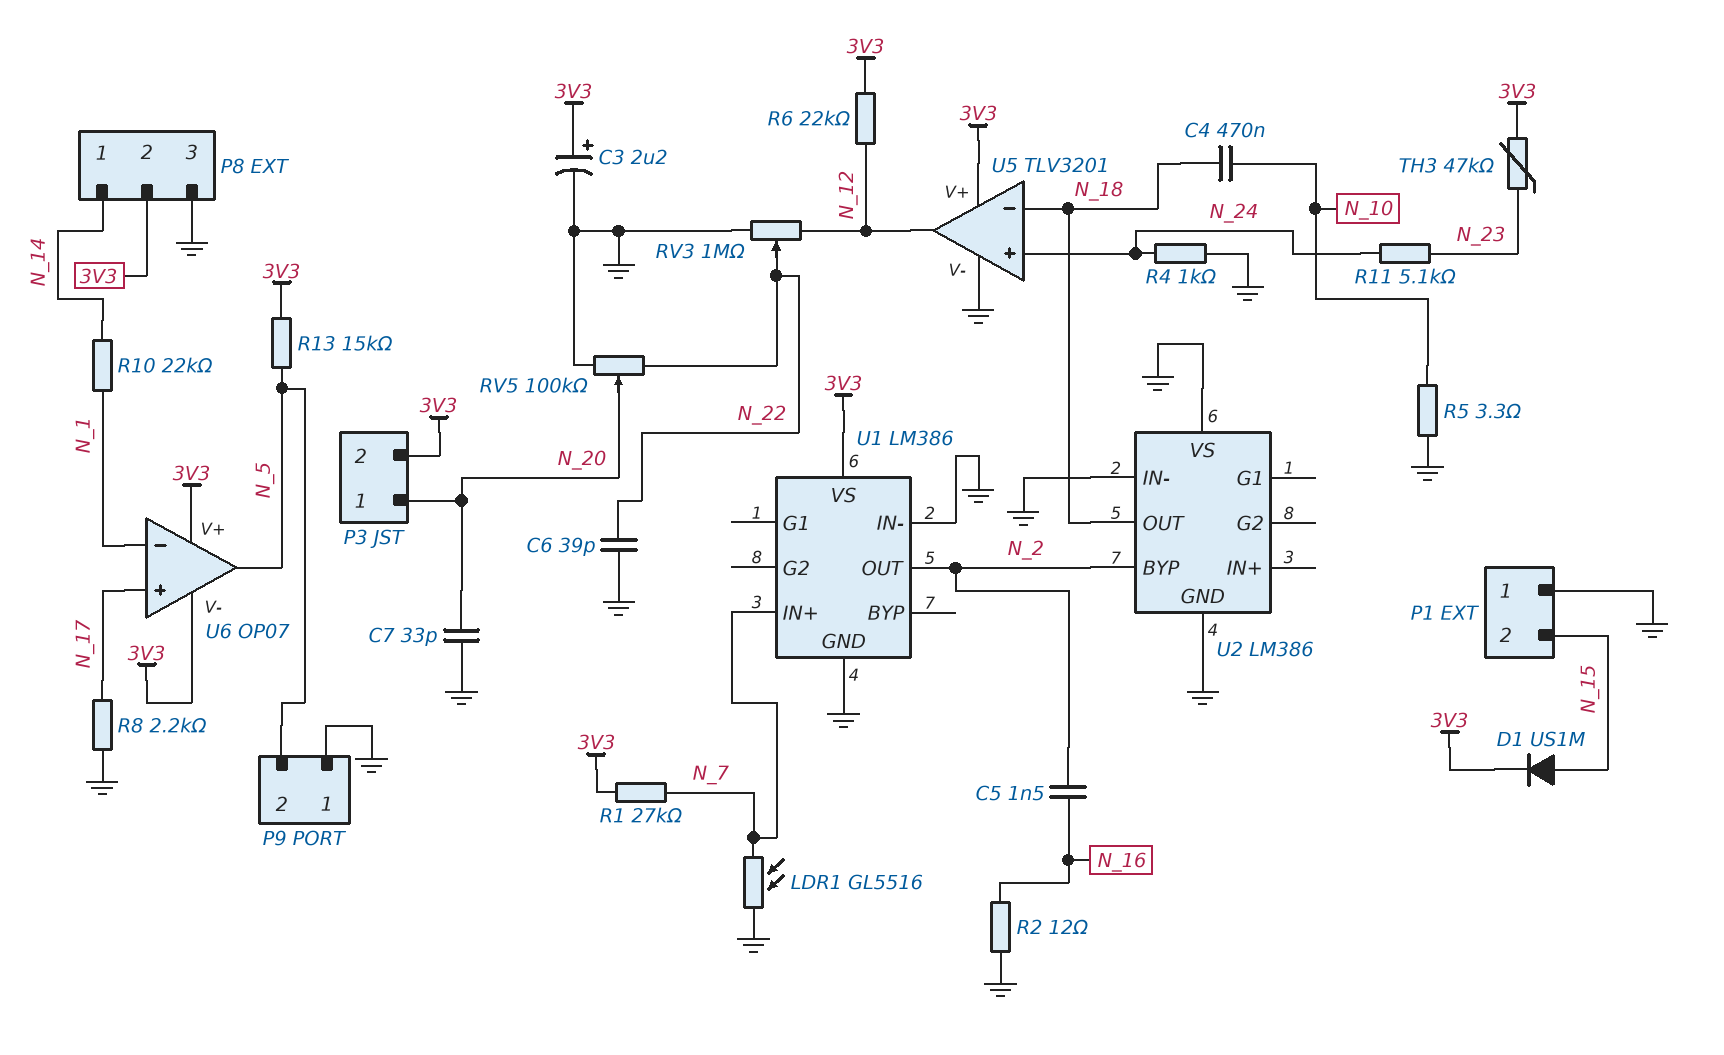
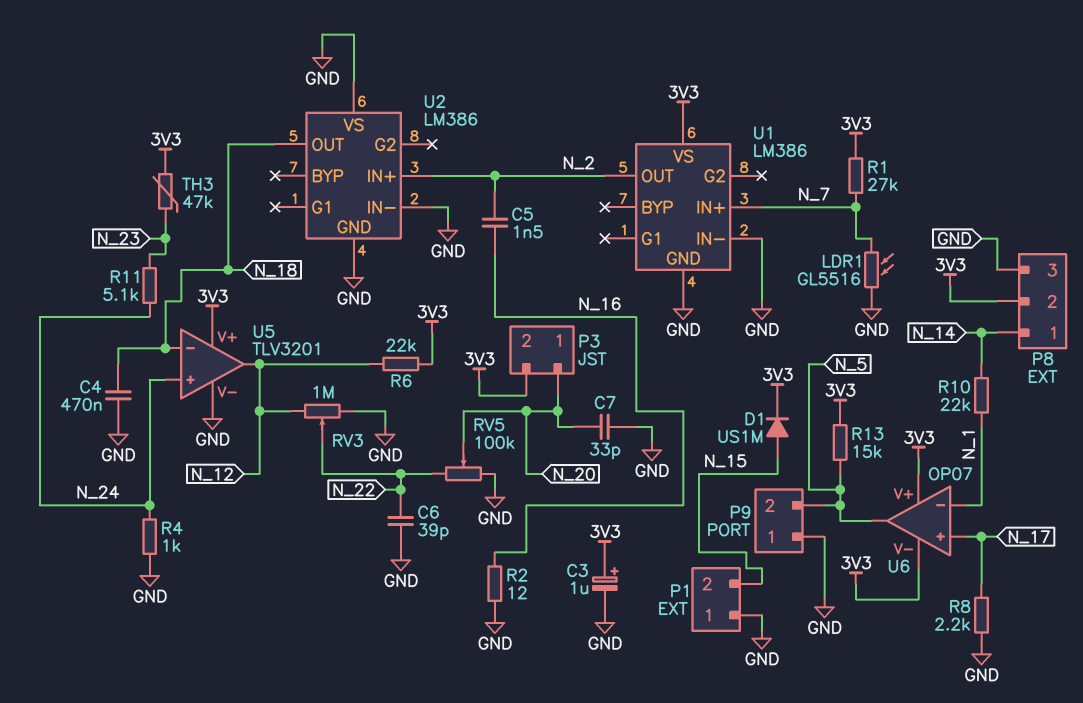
C3: 2.2uF (plus 3V3, minus GND) -> 1uF (plus 3V3, minus GND)
C4: 470nF (N_10, N_18) -> 470nF (GND, N_18)
R5: 3.3 (GND, N_10) -> none
U2 pin BYP: N_2 -> none
U2 pin IN+: none -> N_2

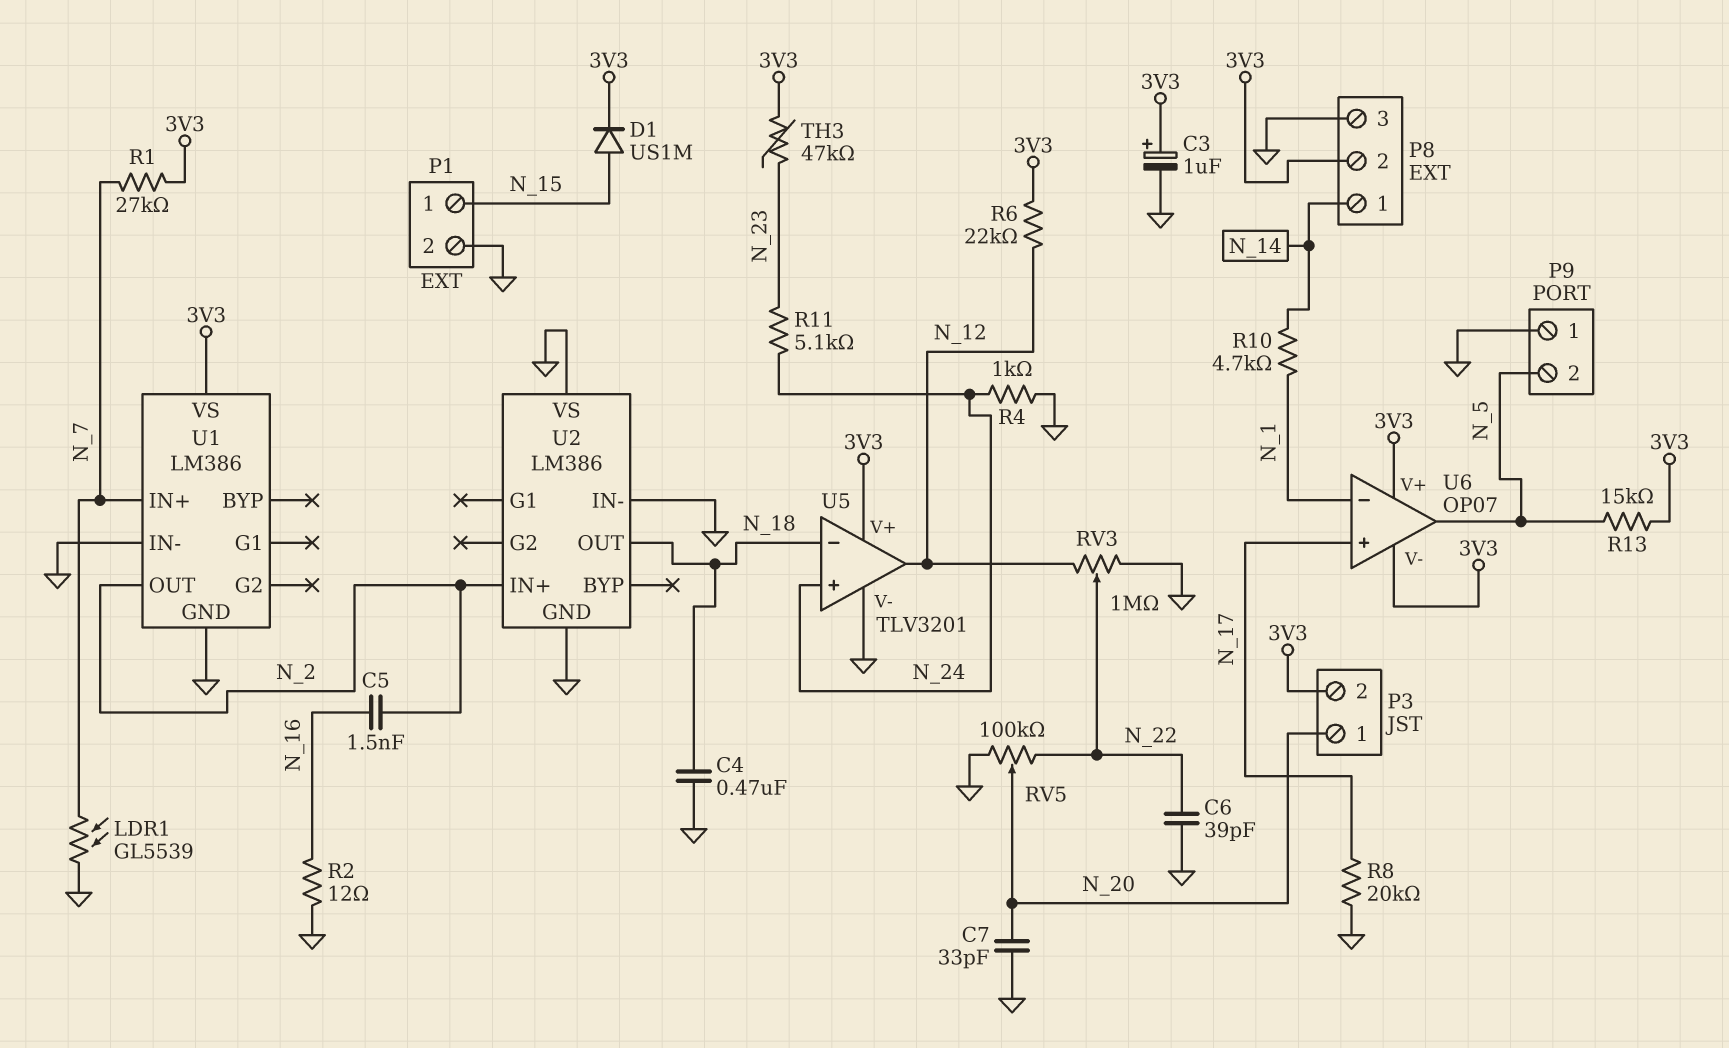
LDR1: GL5516 (GND, N_7) -> GL5539 (GND, N_7)
P1 pin 1: GND -> N_15
P1 pin 2: N_15 -> GND
R8: 2.2k (GND, N_17) -> 20k (GND, N_17)
R10: 22k (N_1, N_14) -> 4.7k (N_1, N_14)

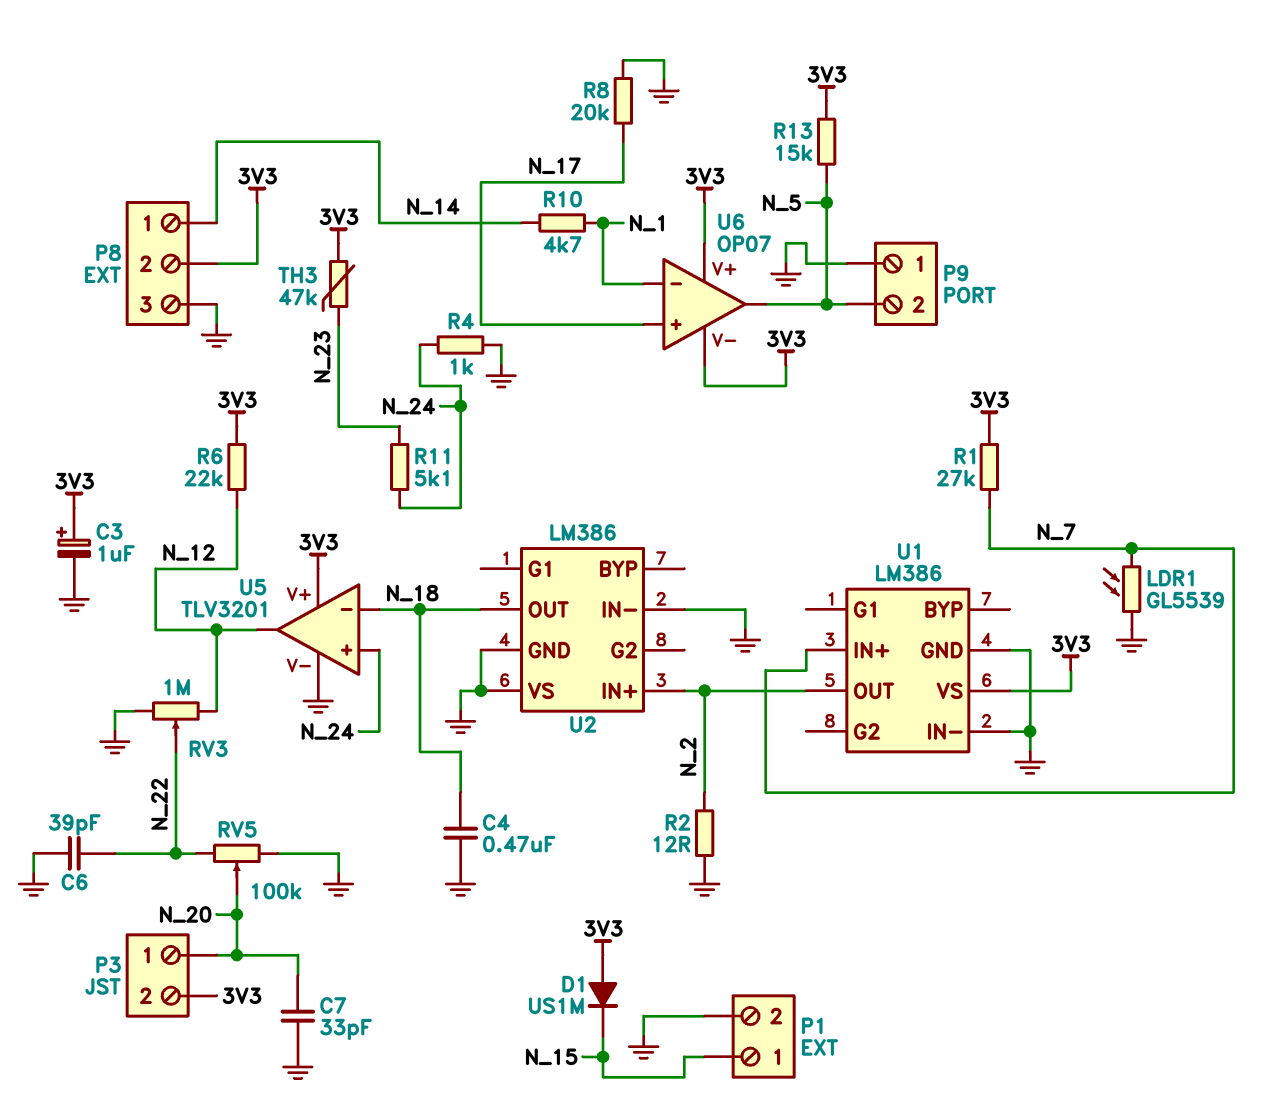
C5: 1.5nF (N_2, N_16) -> none
D1: diode US1M (A N_15, K 3V3) -> diode US1M (A 3V3, K N_15)
R2: 12 (GND, N_16) -> 12 (GND, N_2)

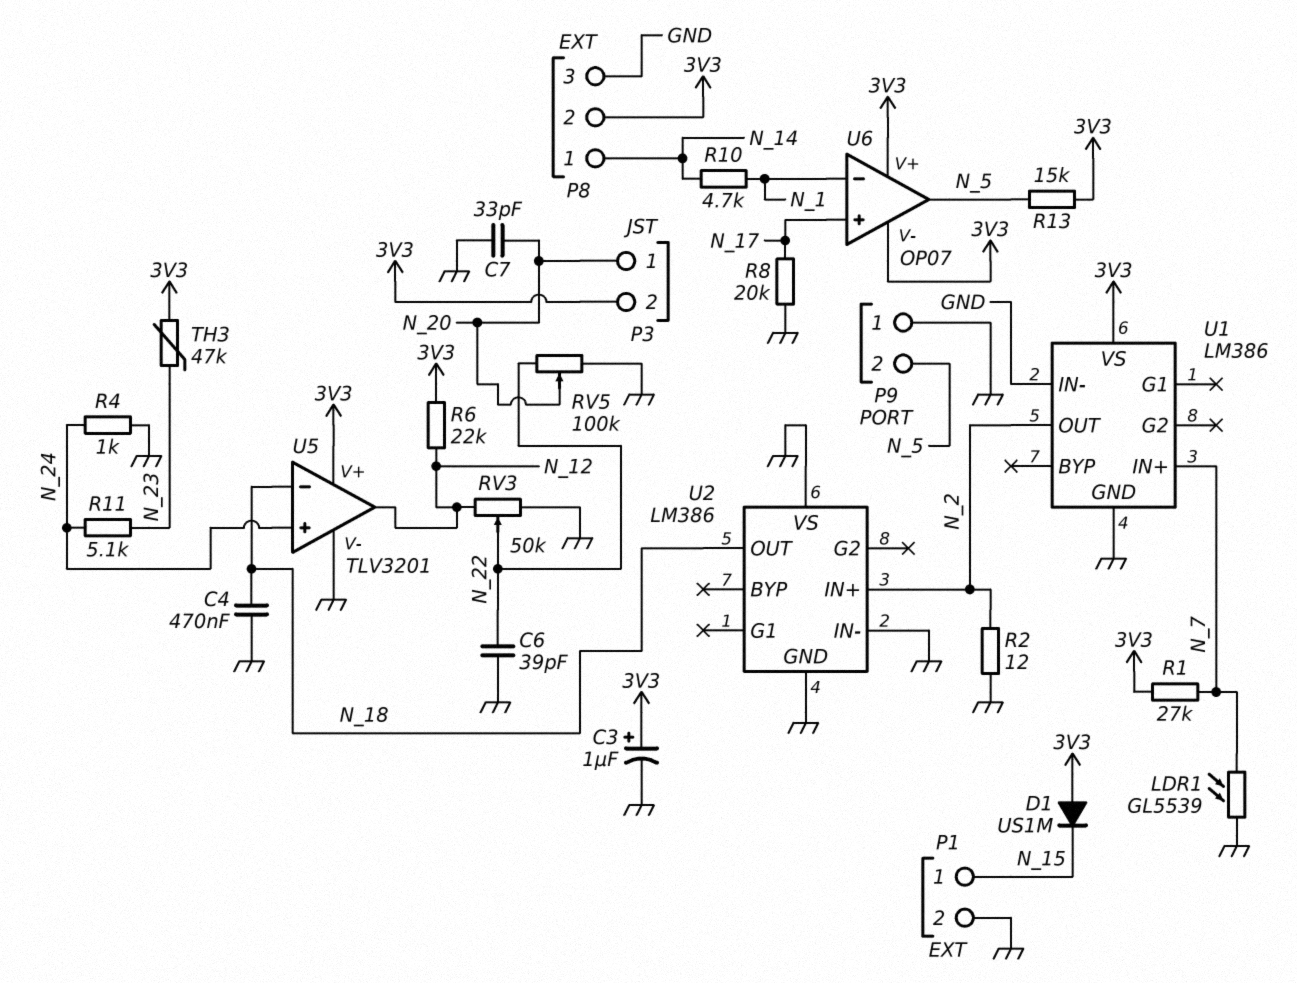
RV3: 1M (GND, N_12, wiper N_22) -> 50k (GND, N_12, wiper N_22)

